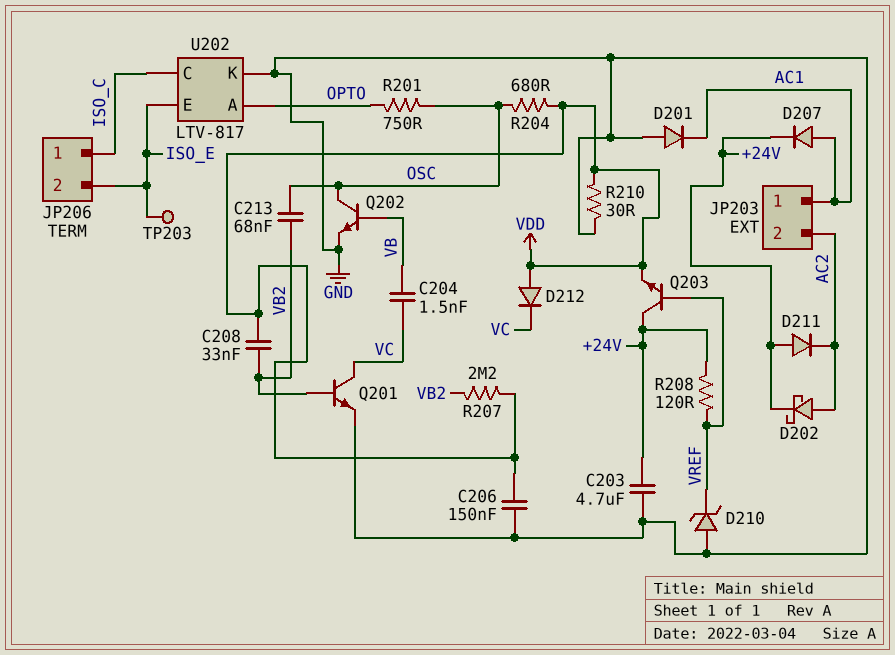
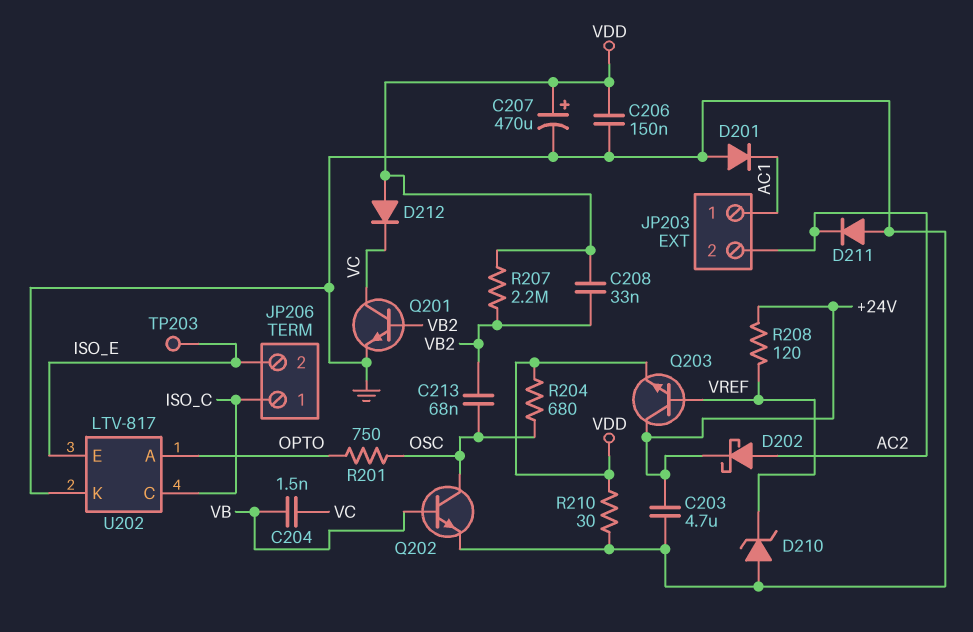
C207: none -> 470uF (plus VDD, minus GND)
D207: diode (A AC1, K +24V) -> none
D211: diode (A +24V, K AC2) -> diode (A GND, K AC2)

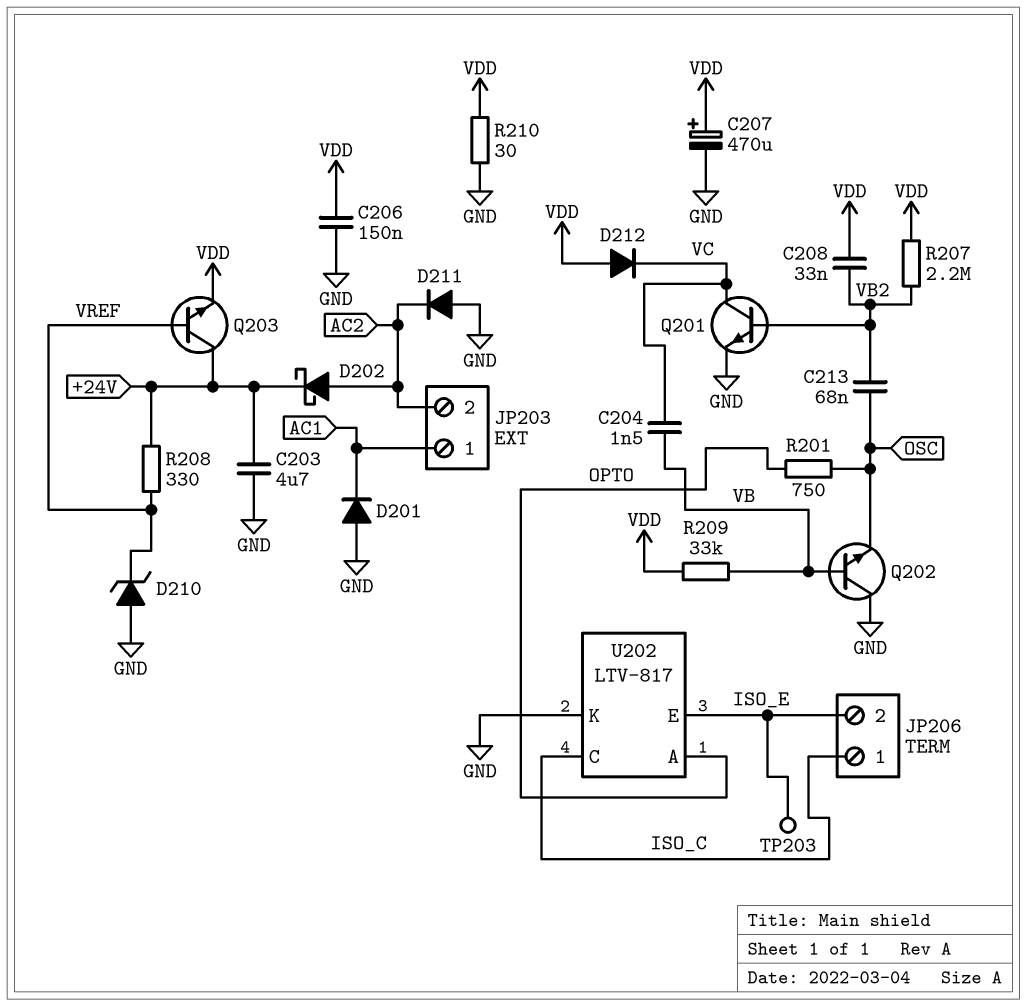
Q202: NPN (B VB, C OSC, E GND) -> NPN (B VB, C GND, E OSC)
R204: 680 (OSC, VDD) -> none
R208: 120 (+24V, VREF) -> 330 (+24V, VREF)
R209: none -> 33k (VB, VDD)

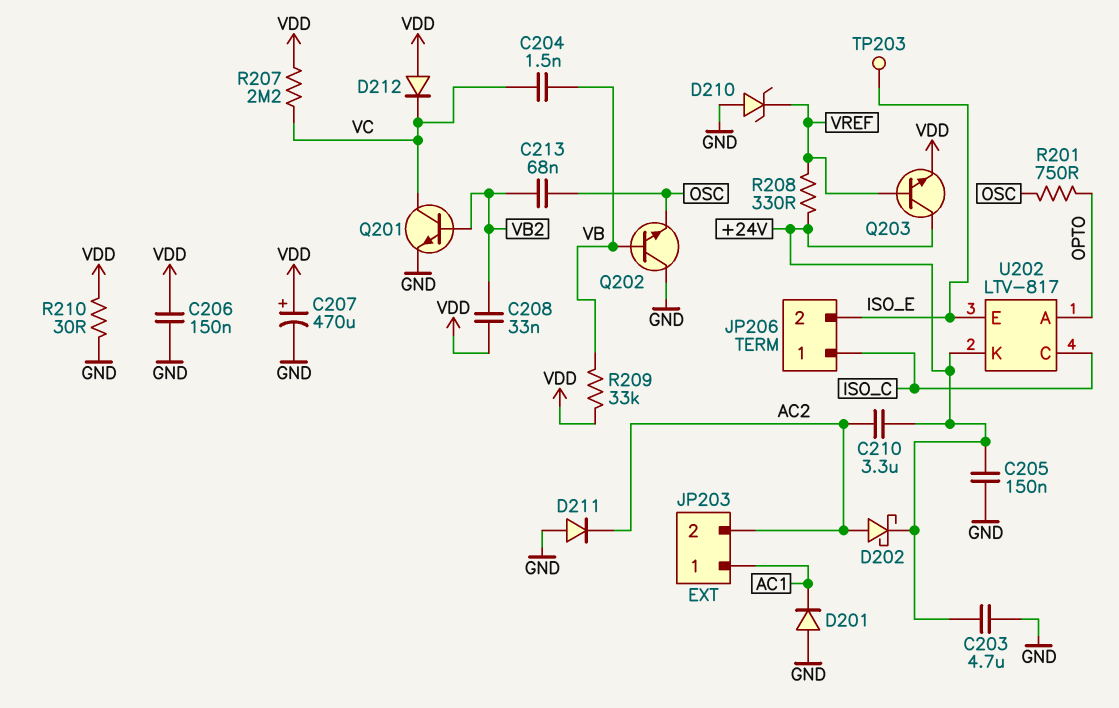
C205: none -> 150nF (+24V, GND)
C210: none -> 3.3uF (+24V, AC2)
R207: 2.2M (VB2, VDD) -> 2.2M (VC, VDD)
U202 pin K: GND -> +24V

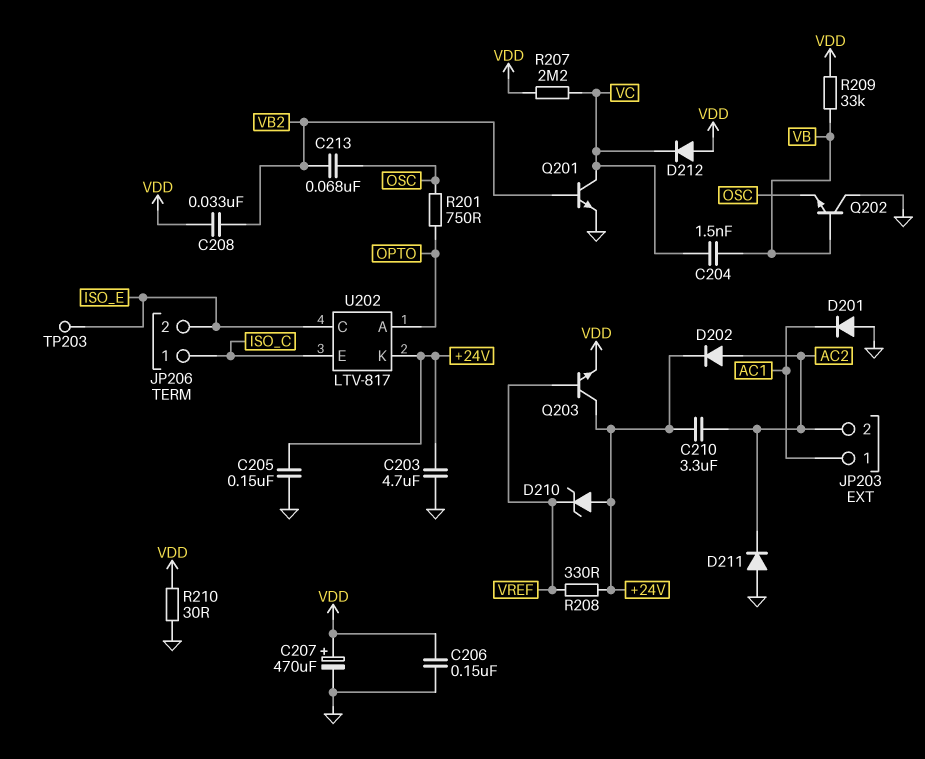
D202: schottky (A AC2, K +24V) -> diode (A AC2, K +24V)
D210: zener (A GND, K VREF) -> zener (A +24V, K VREF)
U202 pin C: ISO_C -> ISO_E
U202 pin E: ISO_E -> ISO_C

